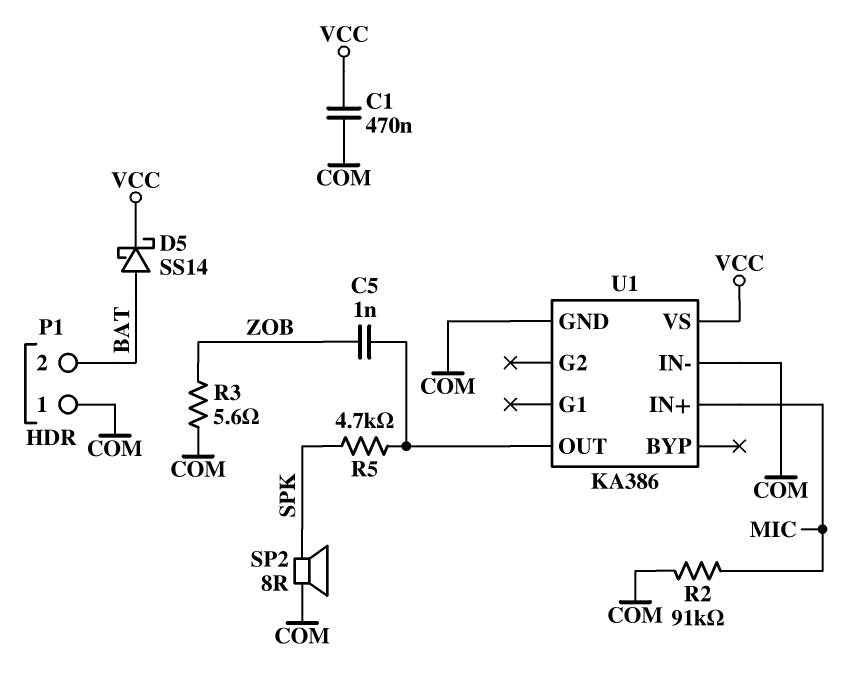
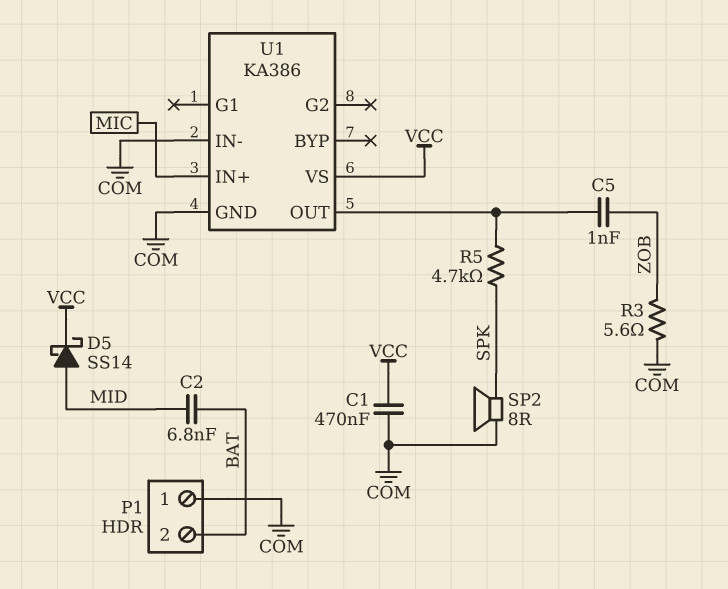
C2: none -> 6.8nF (BAT, MID)
D5: schottky SS14 (A BAT, K VCC) -> schottky SS14 (A MID, K VCC)
R2: 91k (COM, MIC) -> none

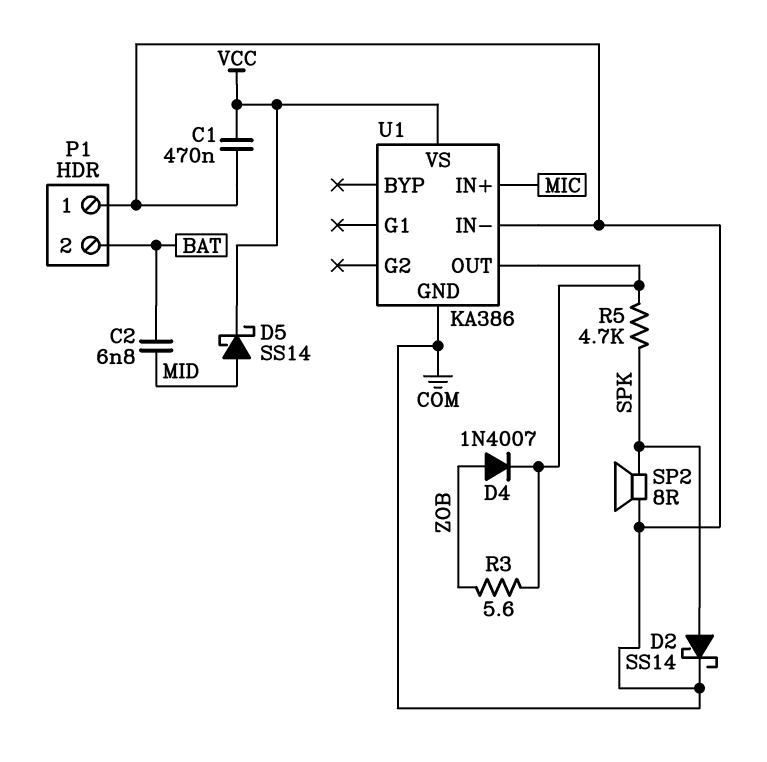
C5: 1nF (U1/OUT, ZOB) -> none
D2: none -> schottky SS14 (A SPK, K COM)
D4: none -> diode 1N4007 (A ZOB, K U1/OUT)
R3: 5.6 (COM, ZOB) -> 5.6 (U1/OUT, ZOB)

